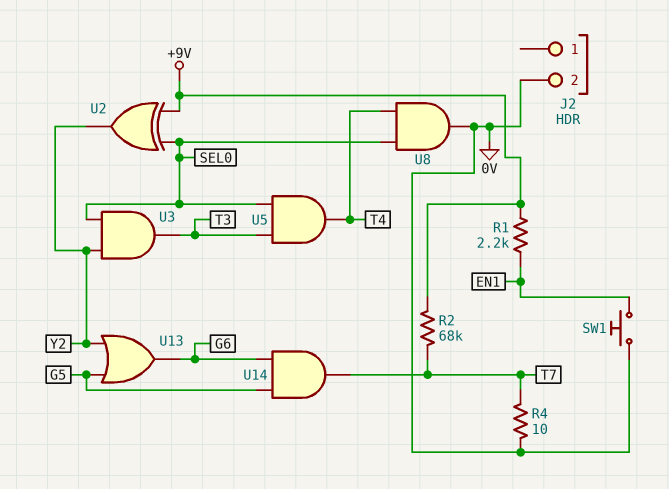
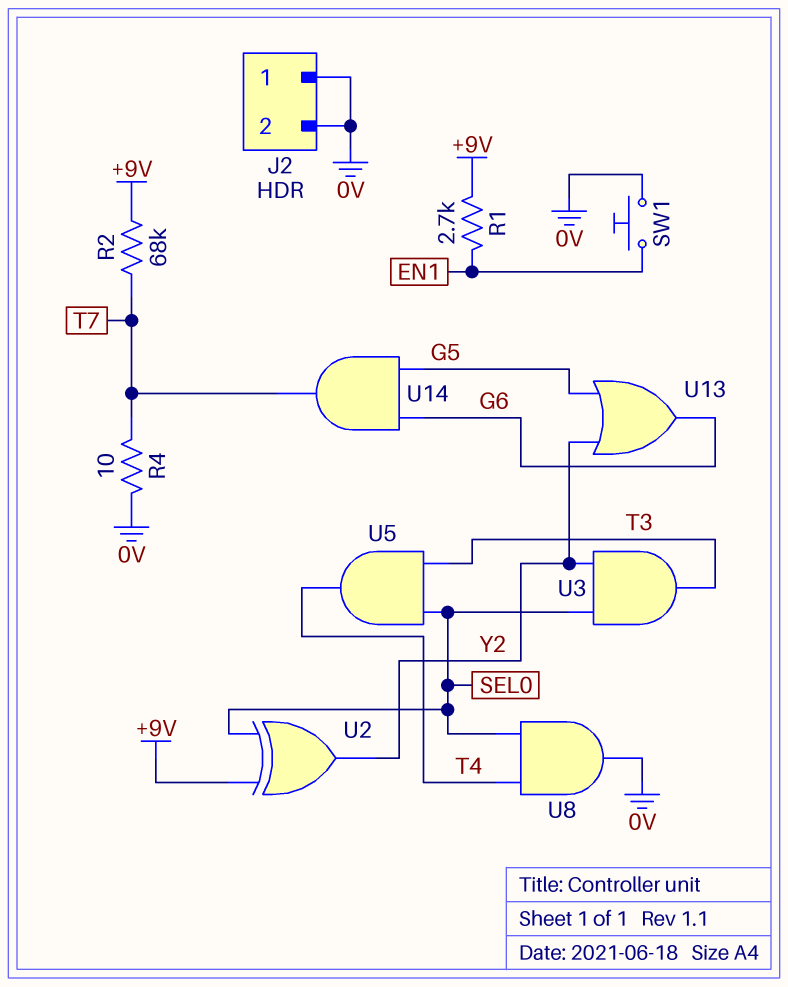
J2 pin 1: none -> 0V
R1: 2.2k (+9V, EN1) -> 2.7k (+9V, EN1)

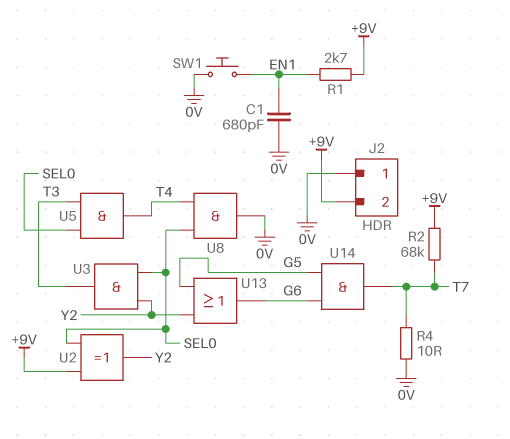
C1: none -> 680pF (0V, EN1)
J2 pin 2: 0V -> +9V

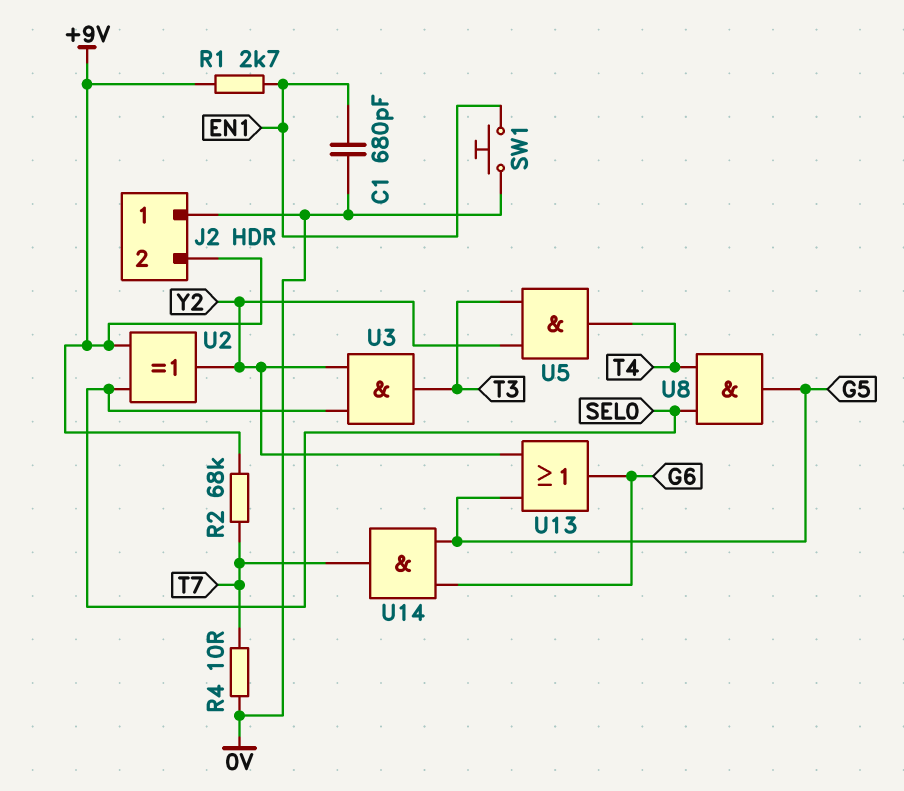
U5: AND (in SEL0, in T3, out T4) -> AND (in T3, in Y2, out T4)
U8: AND (in SEL0, in T4, out 0V) -> AND (in SEL0, in T4, out G5)

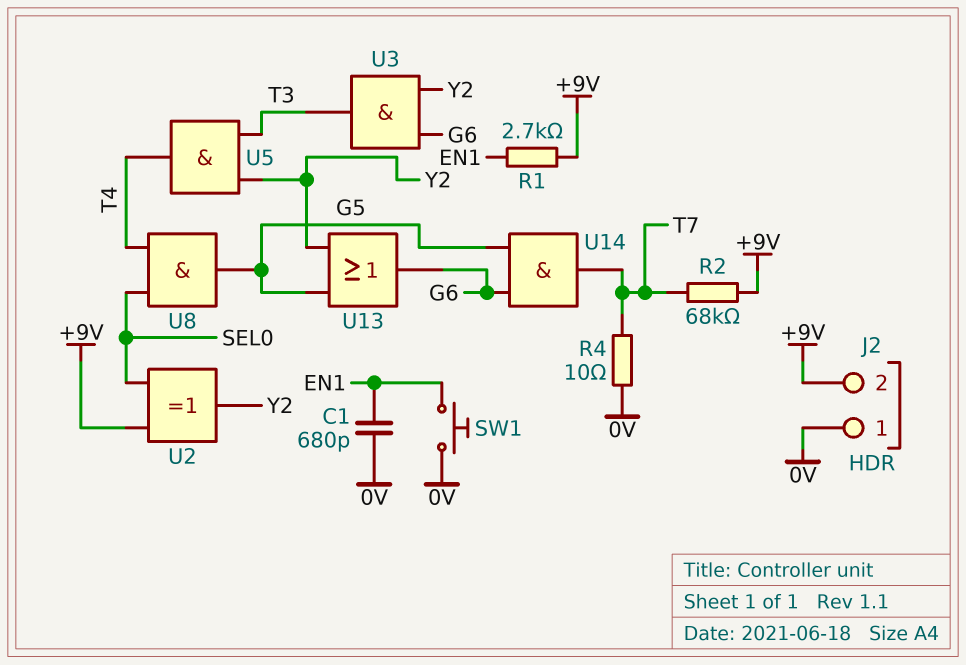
U3: AND (in SEL0, in Y2, out T3) -> AND (in G6, in Y2, out T3)

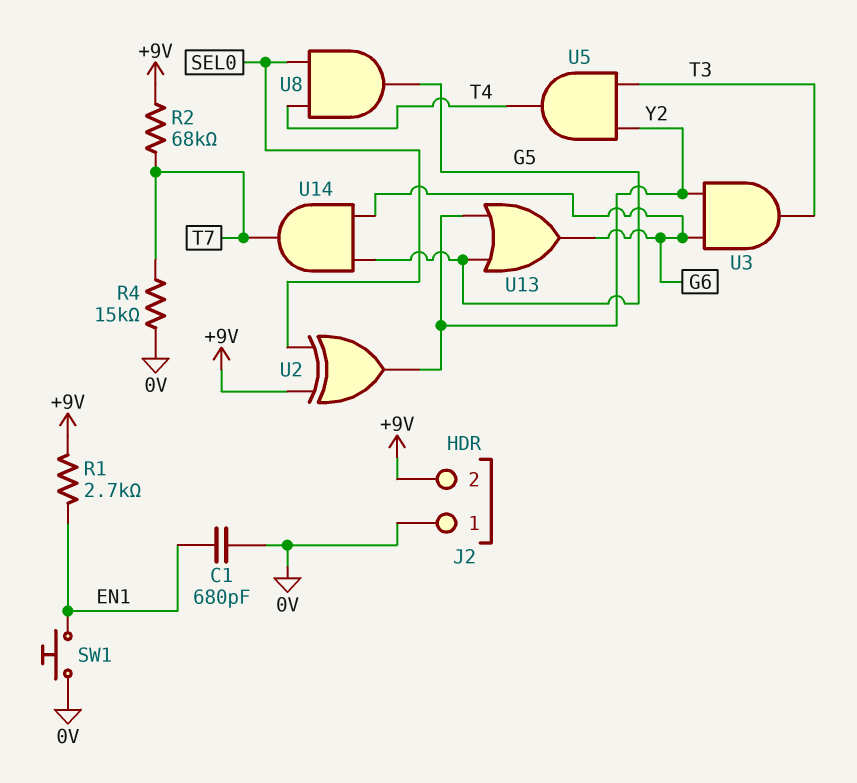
R4: 10 (0V, T7) -> 15k (0V, T7)

